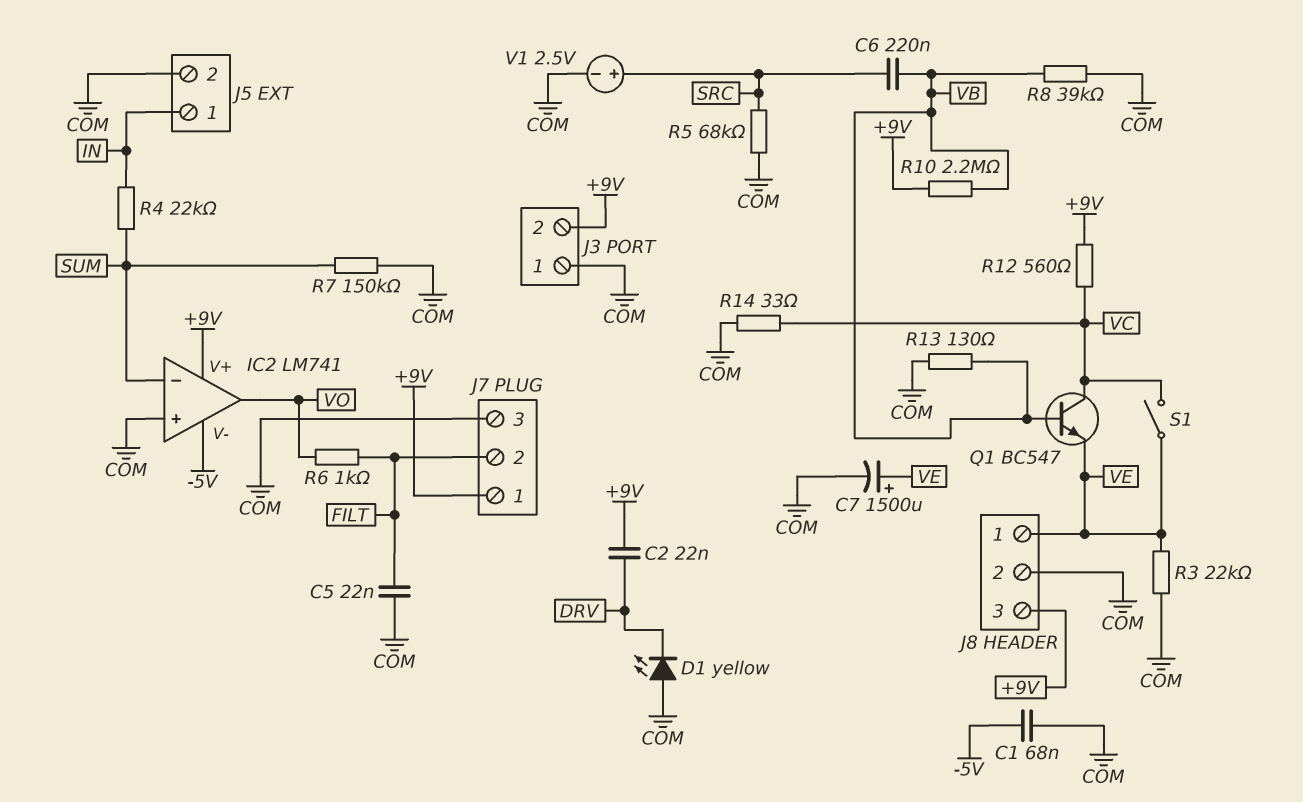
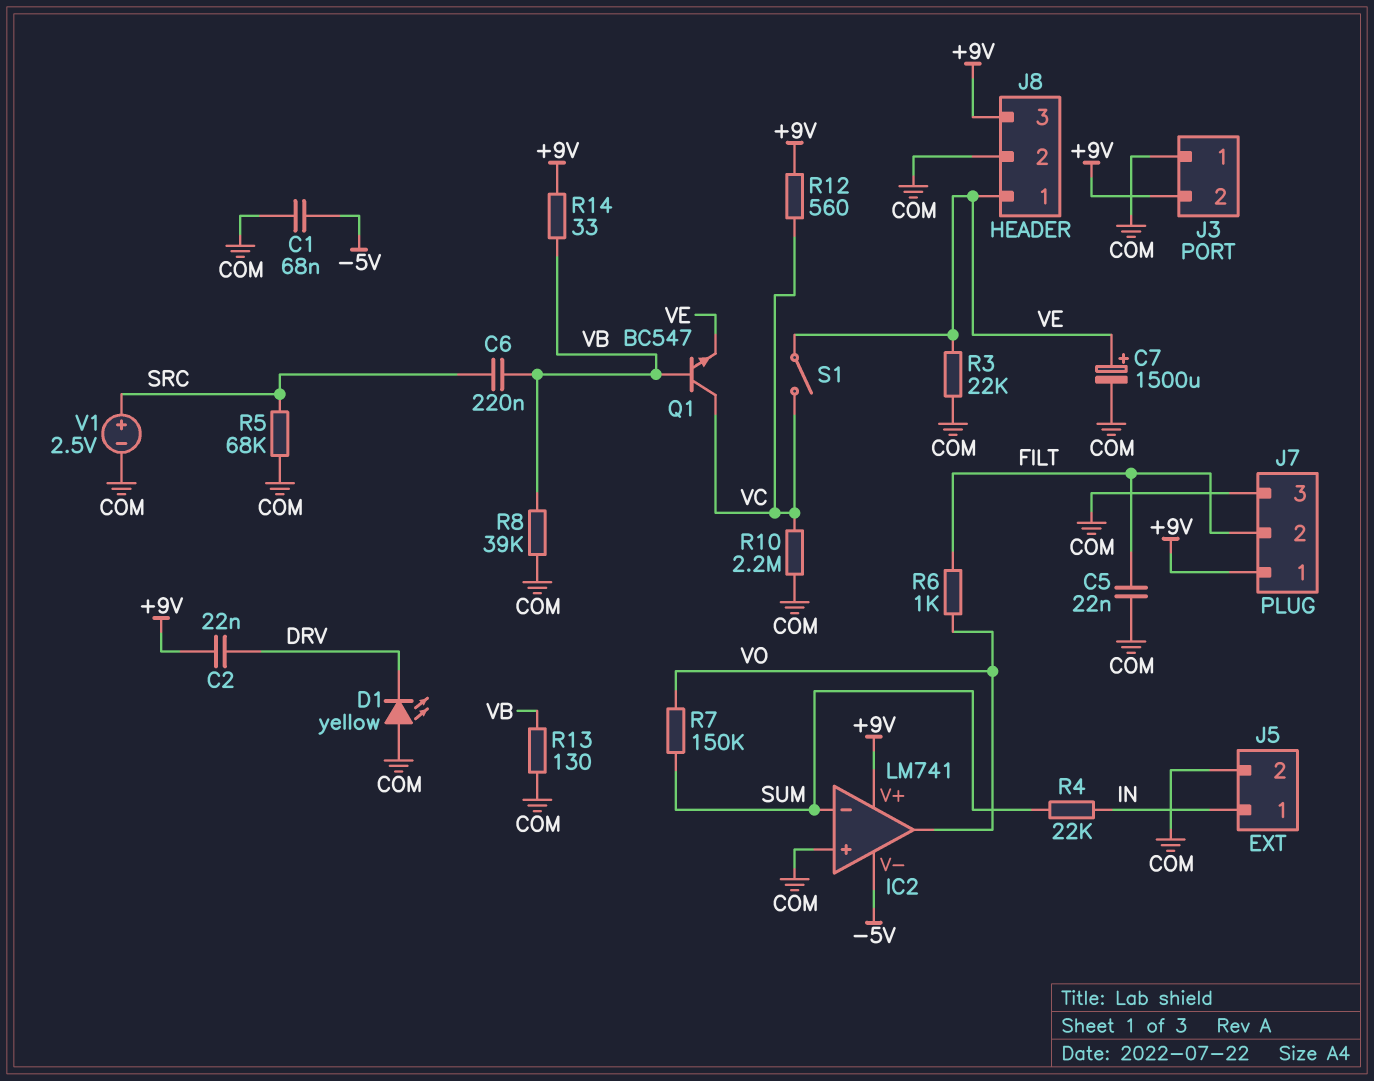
R7: 150k (COM, SUM) -> 150k (SUM, VO)
R10: 2.2M (+9V, VB) -> 2.2M (COM, VC)
R14: 33 (COM, VC) -> 33 (+9V, VB)

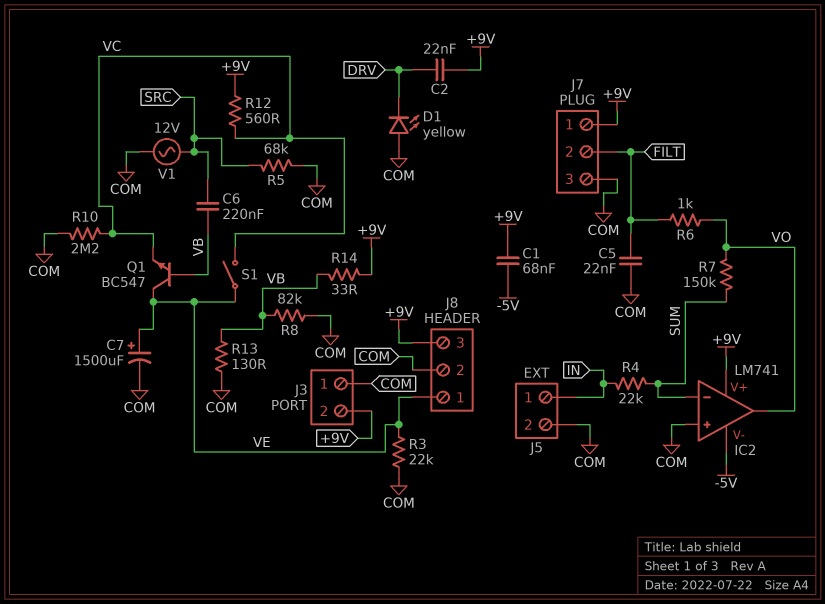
C1: 68nF (-5V, COM) -> 68nF (+9V, -5V)
Q1: NPN BC547 (B VB, C VC, E VE) -> NPN BC547 (B VB, C VE, E VC)
R8: 39k (COM, VB) -> 82k (COM, VB)
V1: 2.5V (plus SRC, minus COM) -> AC 12V (COM, SRC)

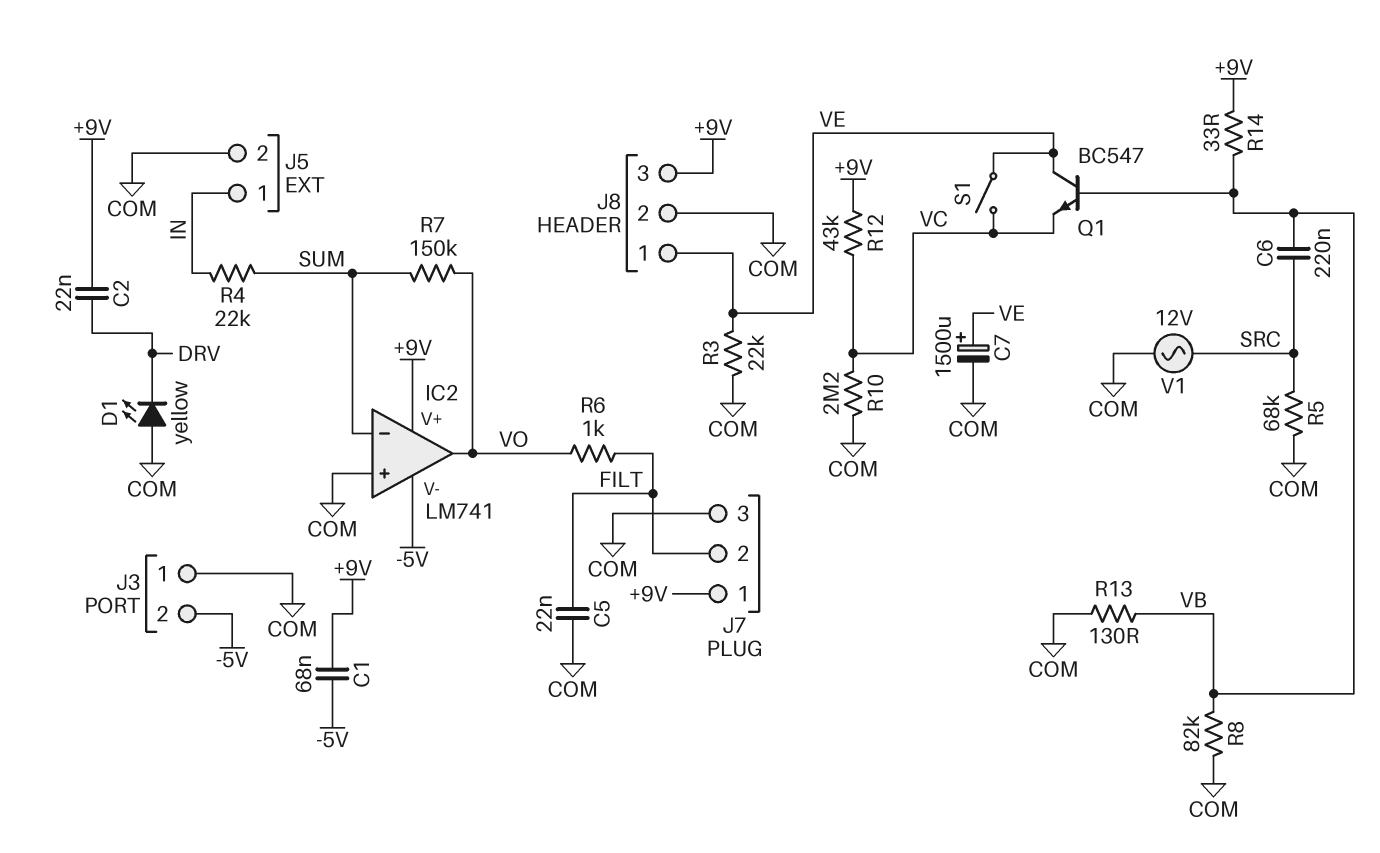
J3 pin 2: +9V -> -5V
R12: 560 (+9V, VC) -> 43k (+9V, VC)

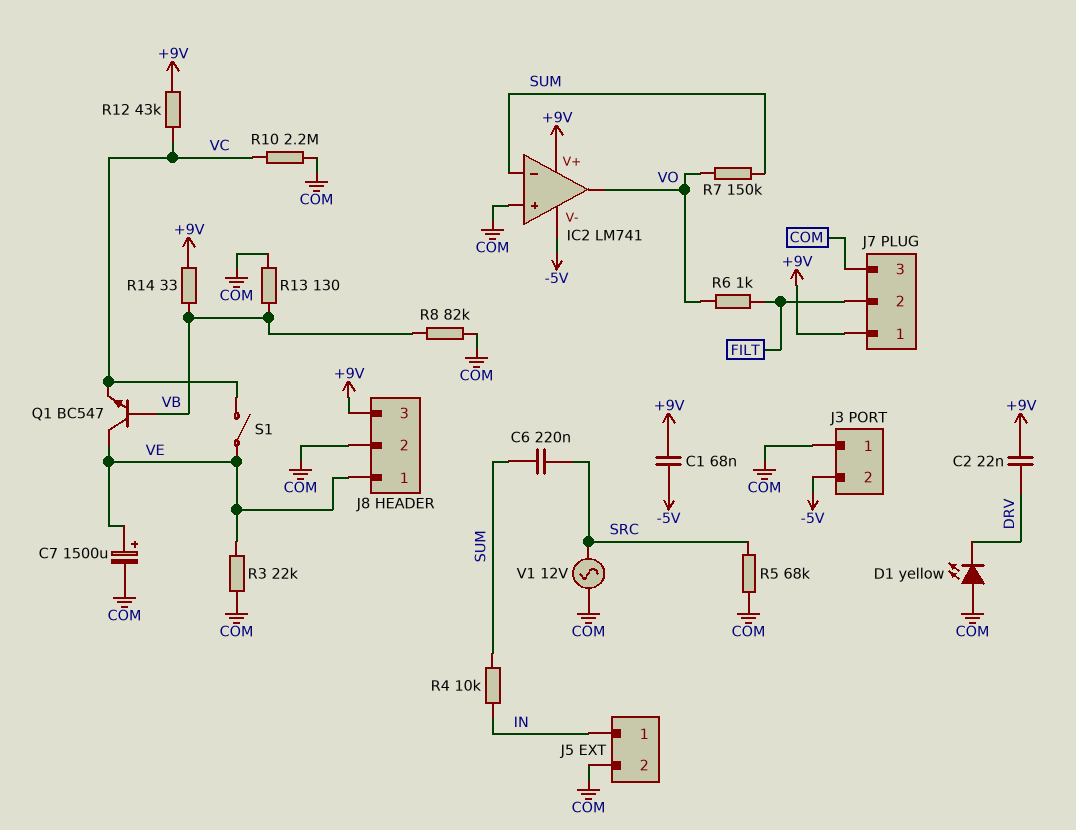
C5: 22nF (COM, FILT) -> none
C6: 220nF (SRC, VB) -> 220nF (SRC, SUM)
R4: 22k (IN, SUM) -> 10k (IN, SUM)

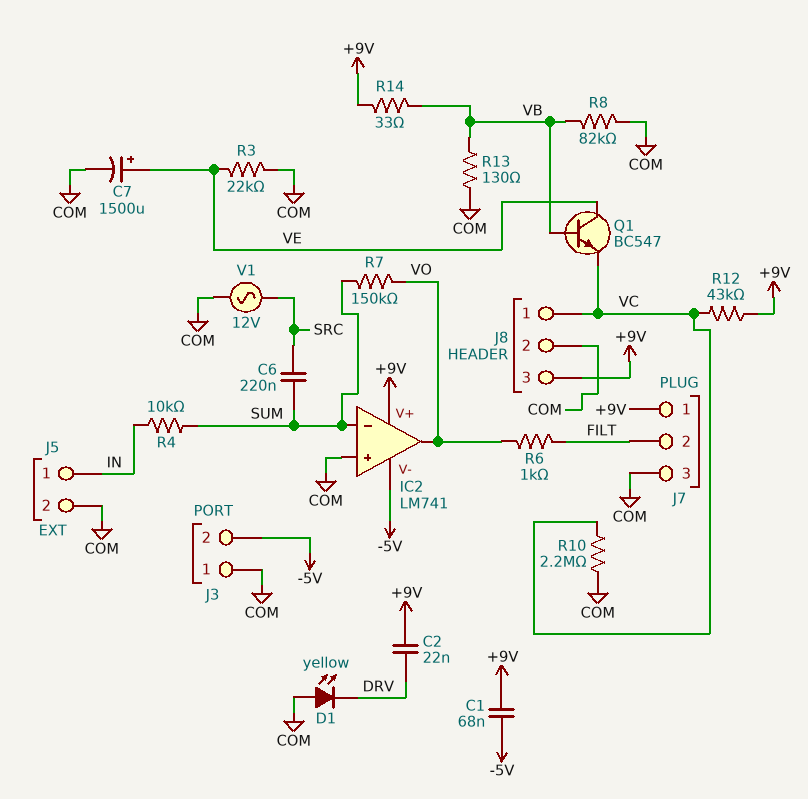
J8 pin 1: VE -> VC
R5: 68k (COM, SRC) -> none
S1: switch (VC, VE) -> none

